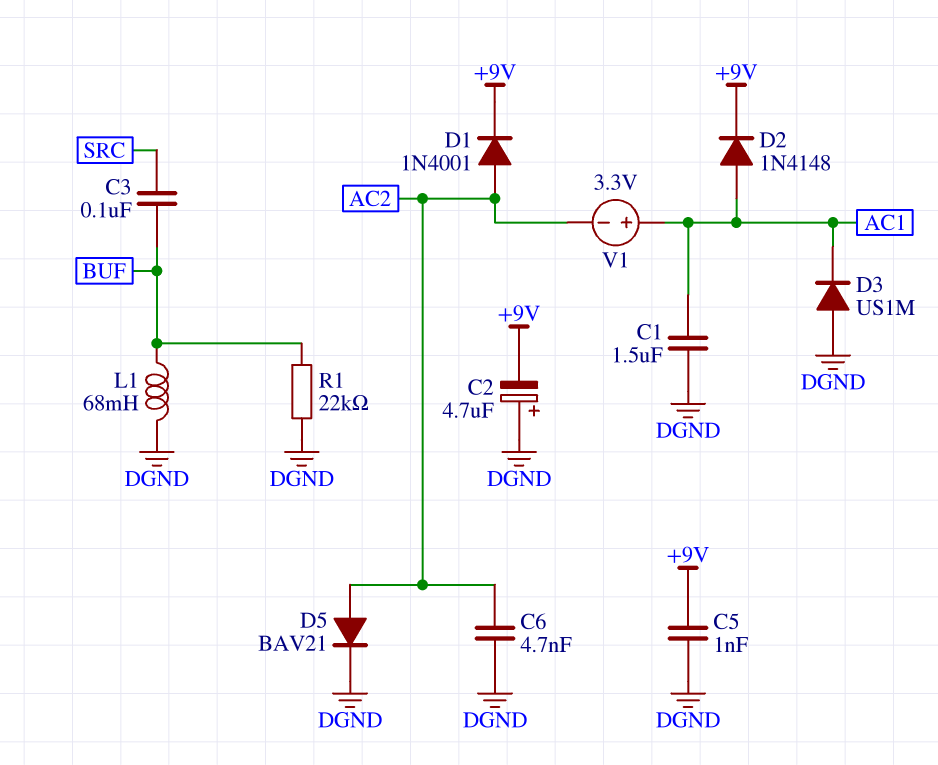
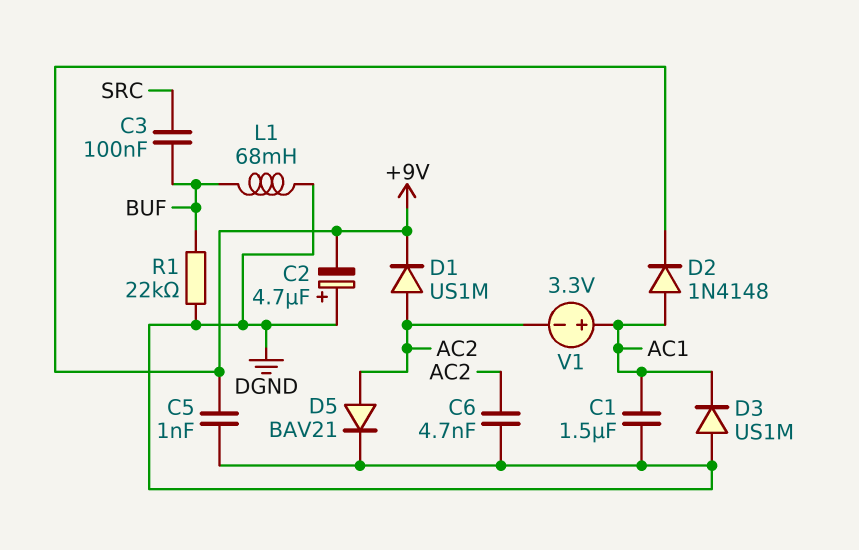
D1: diode 1N4001 (A AC2, K +9V) -> diode US1M (A AC2, K +9V)

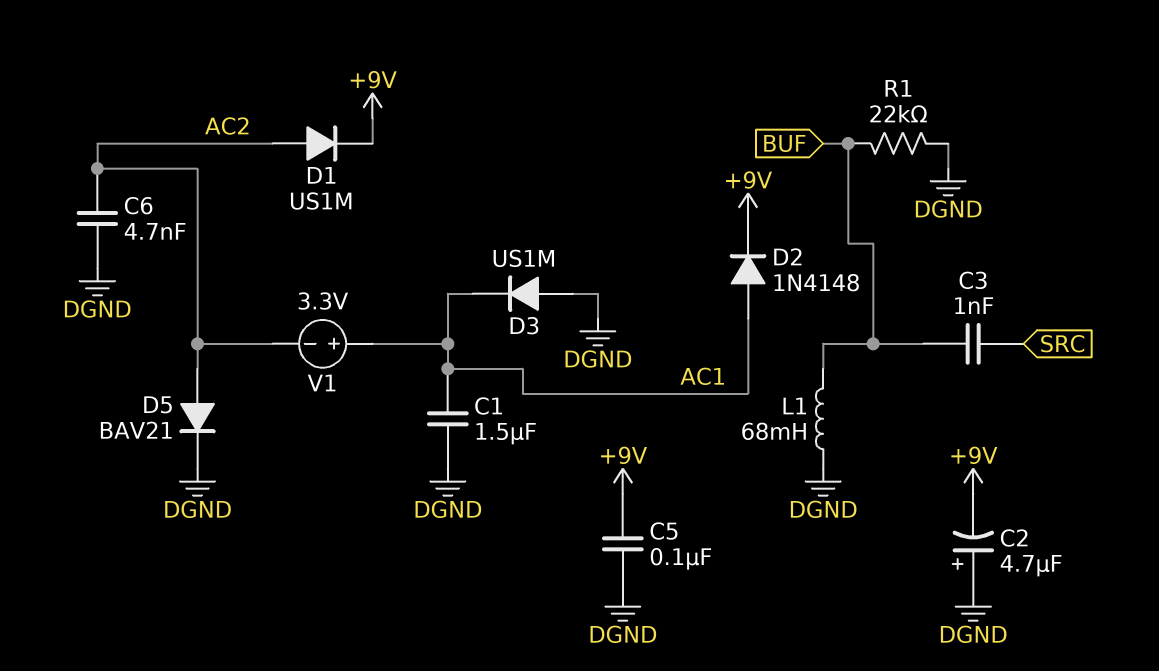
C3: 100nF (BUF, SRC) -> 1nF (BUF, SRC)
C5: 1nF (+9V, DGND) -> 100nF (+9V, DGND)

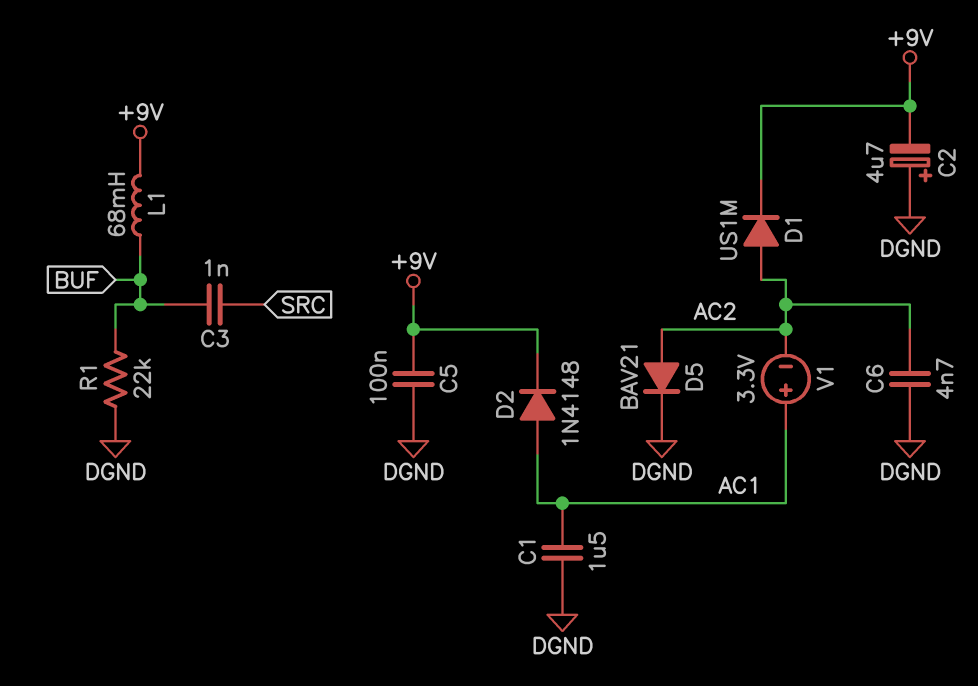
D3: diode US1M (A DGND, K AC1) -> none
L1: 68mH (BUF, DGND) -> 68mH (+9V, BUF)

